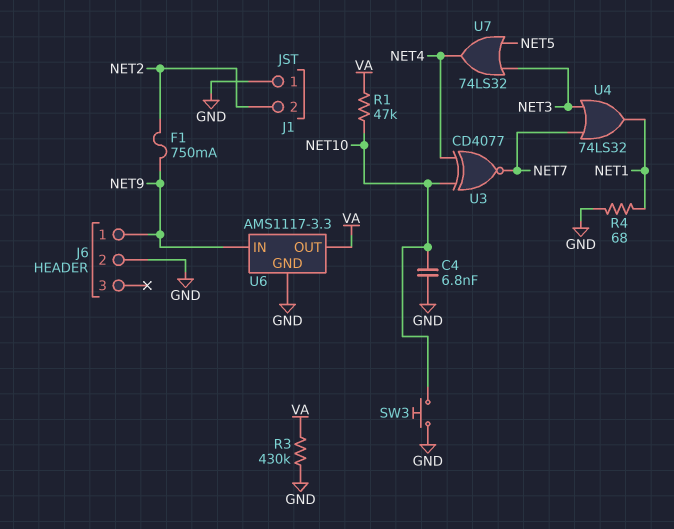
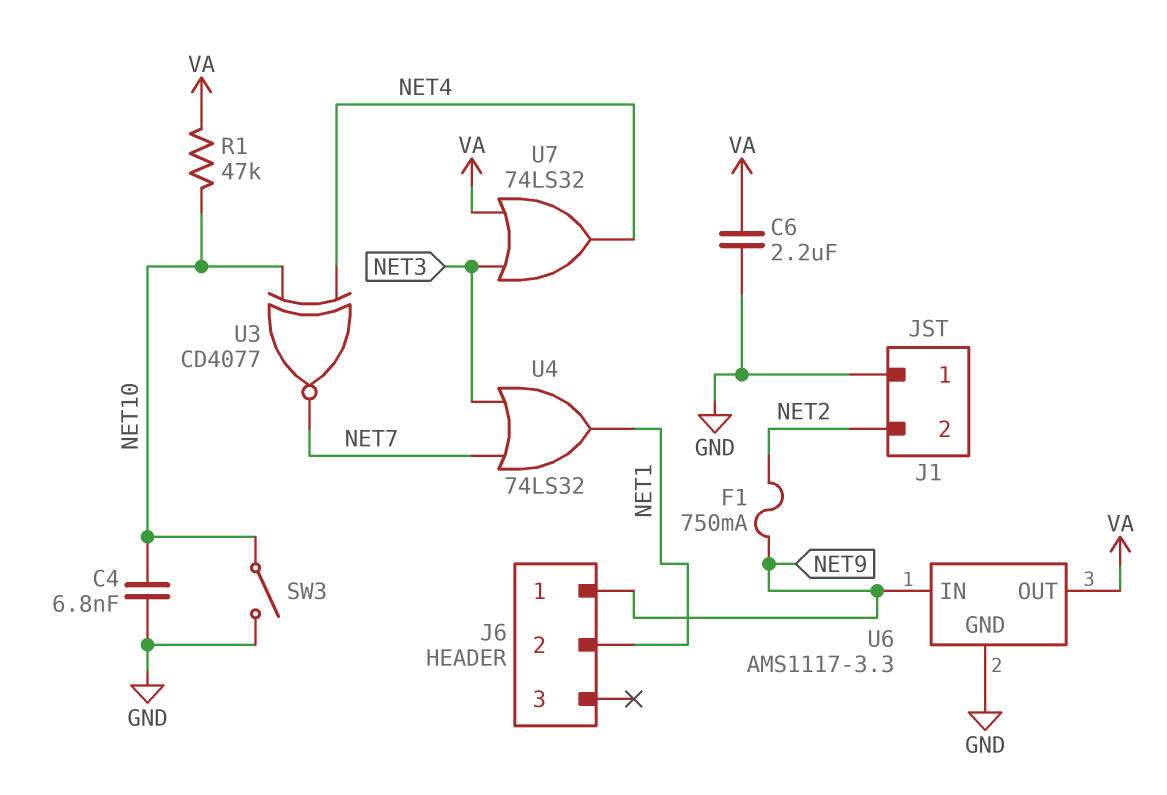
C6: none -> 2.2uF (GND, VA)
J6 pin 2: GND -> NET1
R3: 430k (GND, VA) -> none
R4: 68 (GND, NET1) -> none
SW3: button (GND, NET10) -> switch (GND, NET10)
U7: OR 74LS32 (in NET3, in NET5, out NET4) -> OR 74LS32 (in NET3, in VA, out NET4)

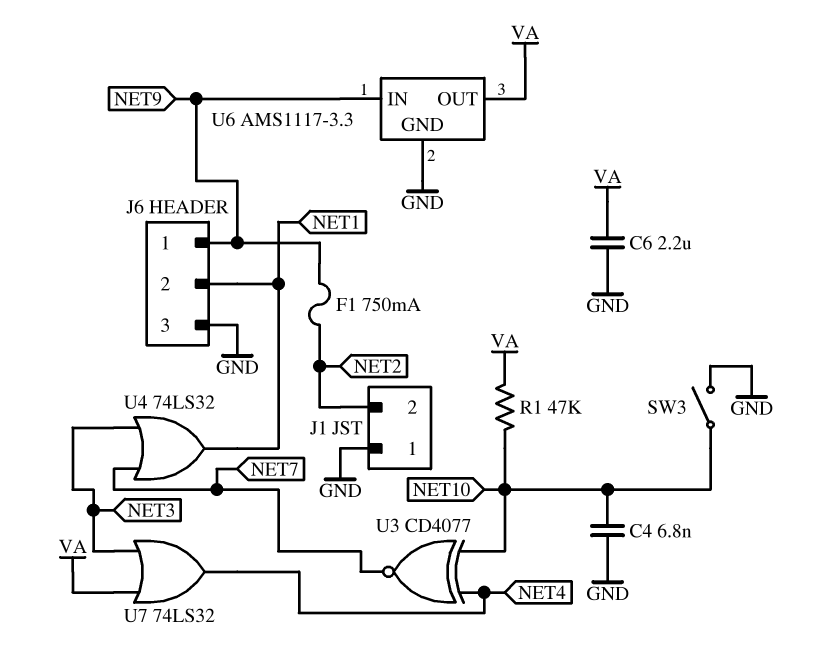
J6 pin 3: none -> GND

